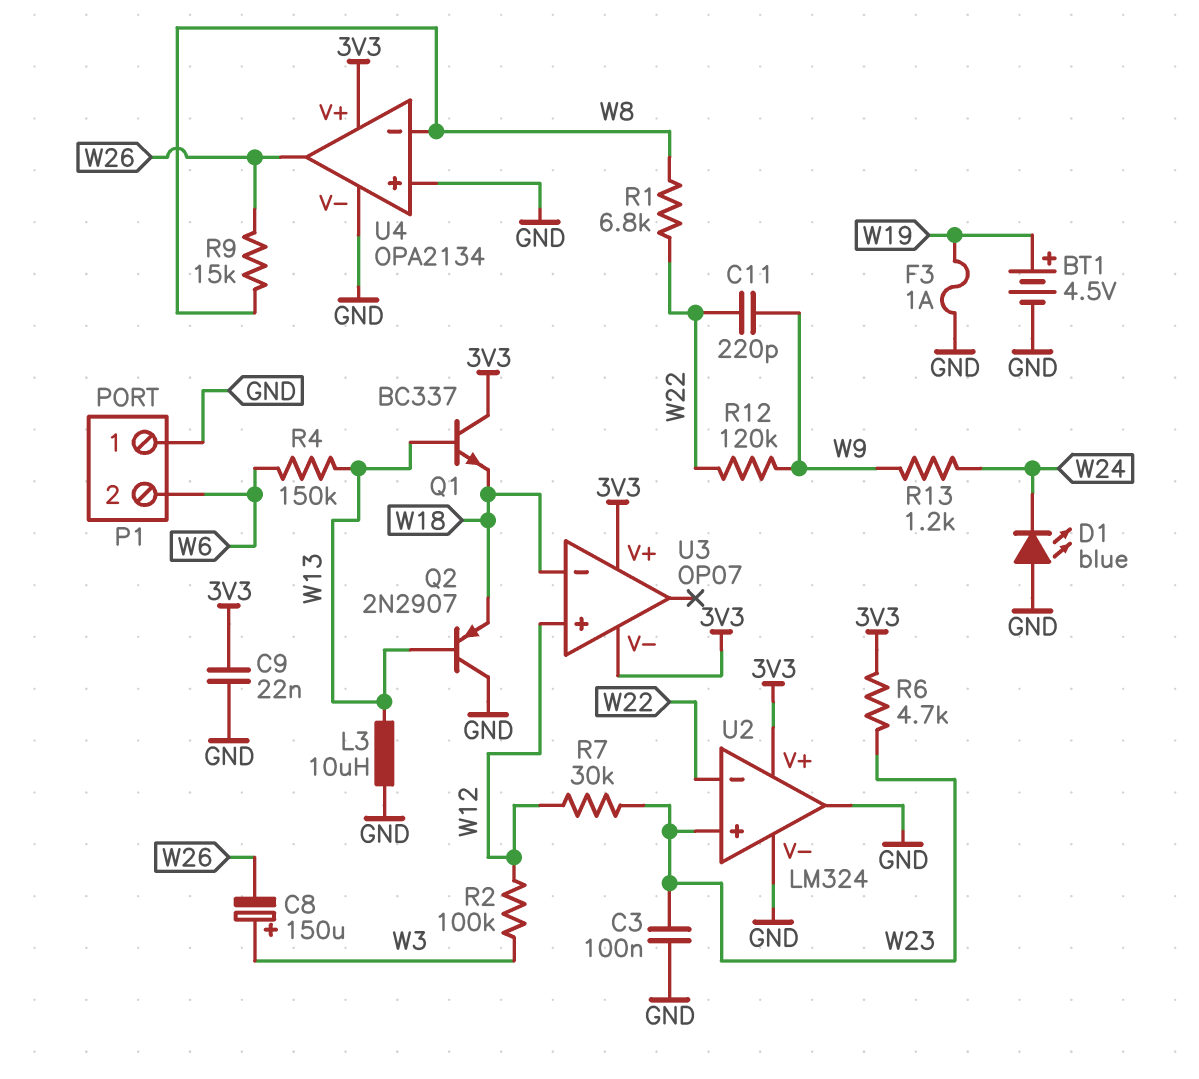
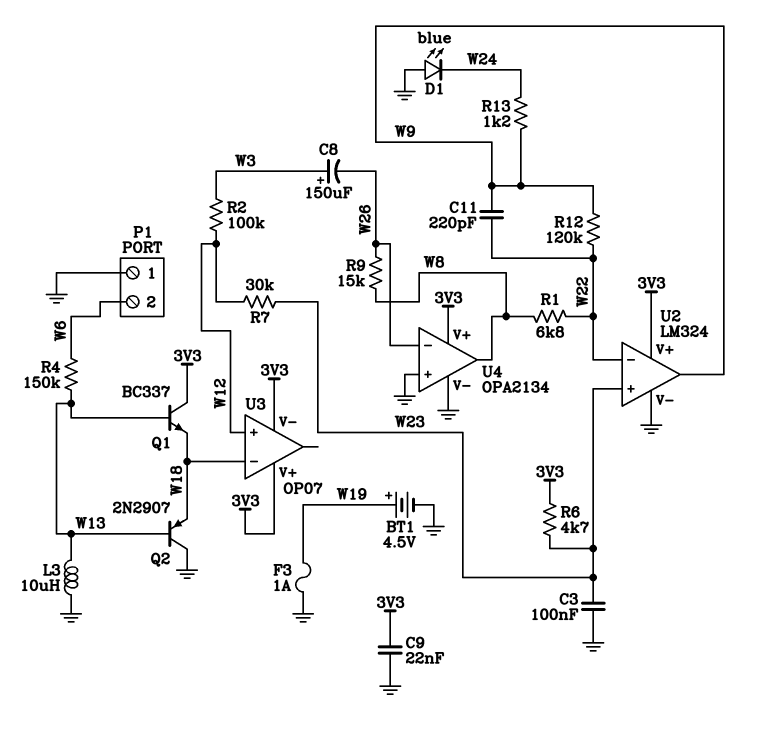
U2 pin out: GND -> W9
U4 pin in-: W8 -> W26
U4 pin out: W26 -> W8

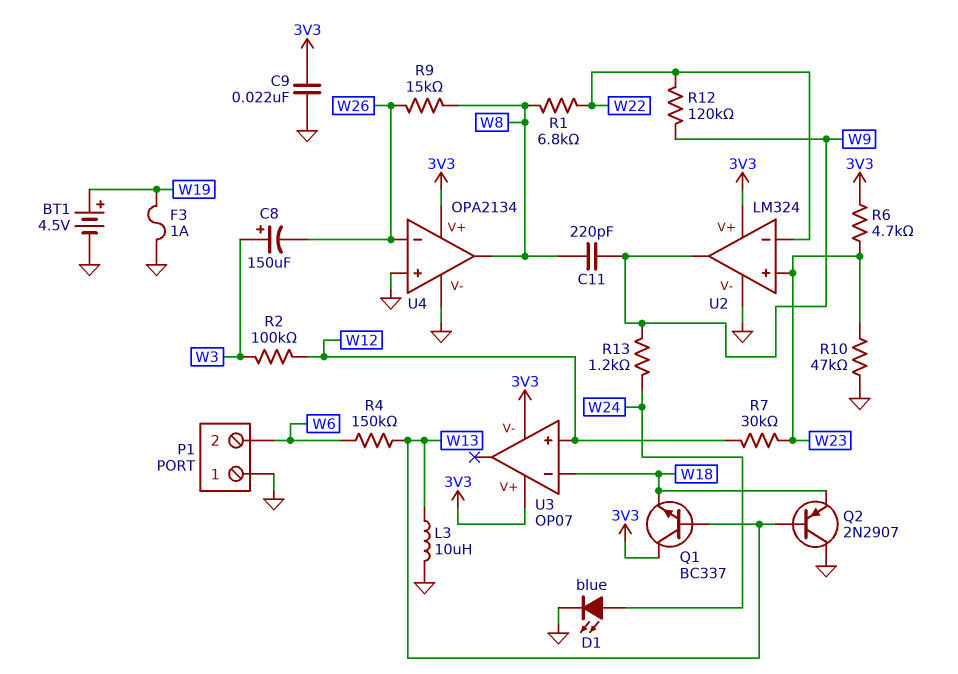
C3: 100nF (GND, W23) -> none
C11: 220pF (W9, W22) -> 220pF (W8, W9)
D1: LED blue (A GND, K W24) -> LED blue (A W24, K GND)
R10: none -> 47k (GND, W23)

